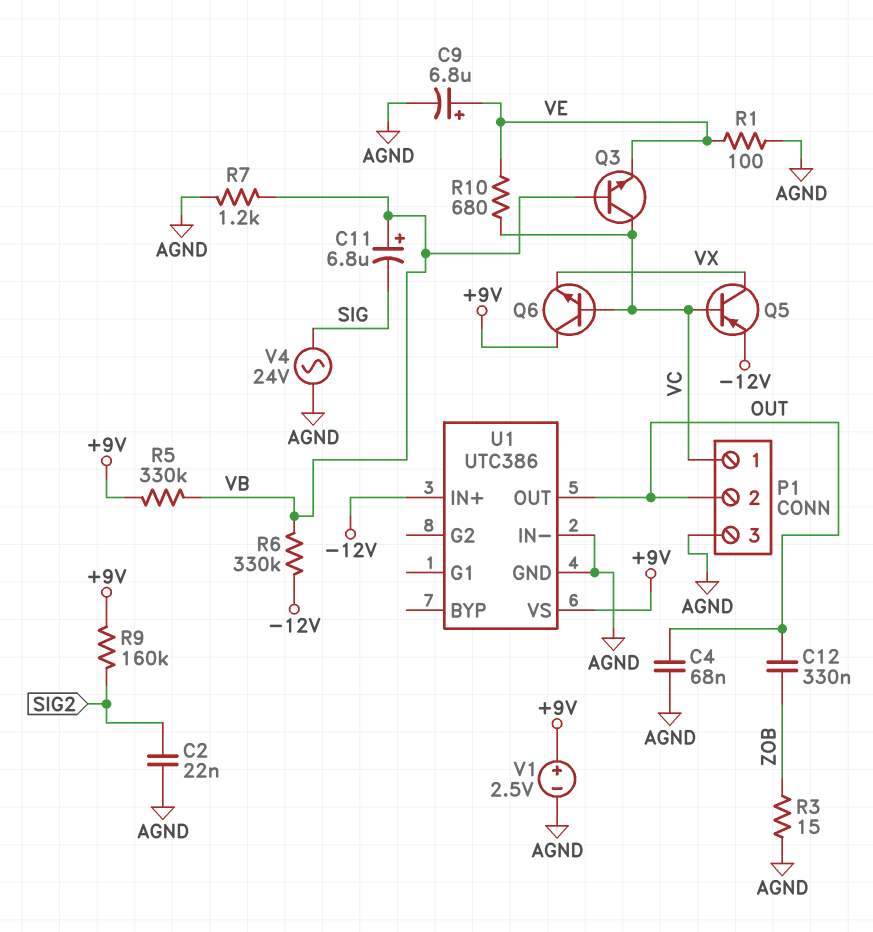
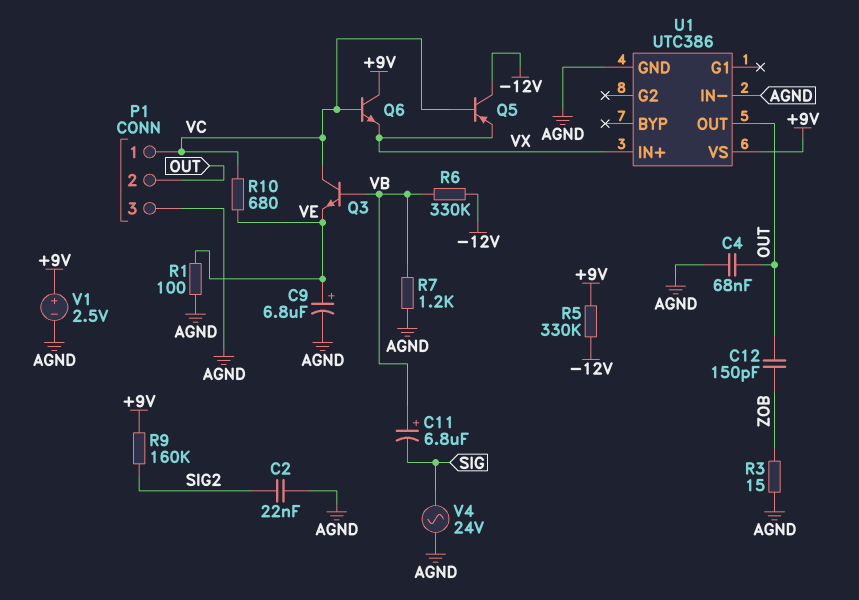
C12: 330nF (OUT, ZOB) -> 150pF (OUT, ZOB)
Q5: PNP (B VC, C VX, E -12V) -> PNP (B VC, C -12V, E VX)
R5: 330k (+9V, VB) -> 330k (+9V, -12V)
U1 pin IN+: -12V -> VX

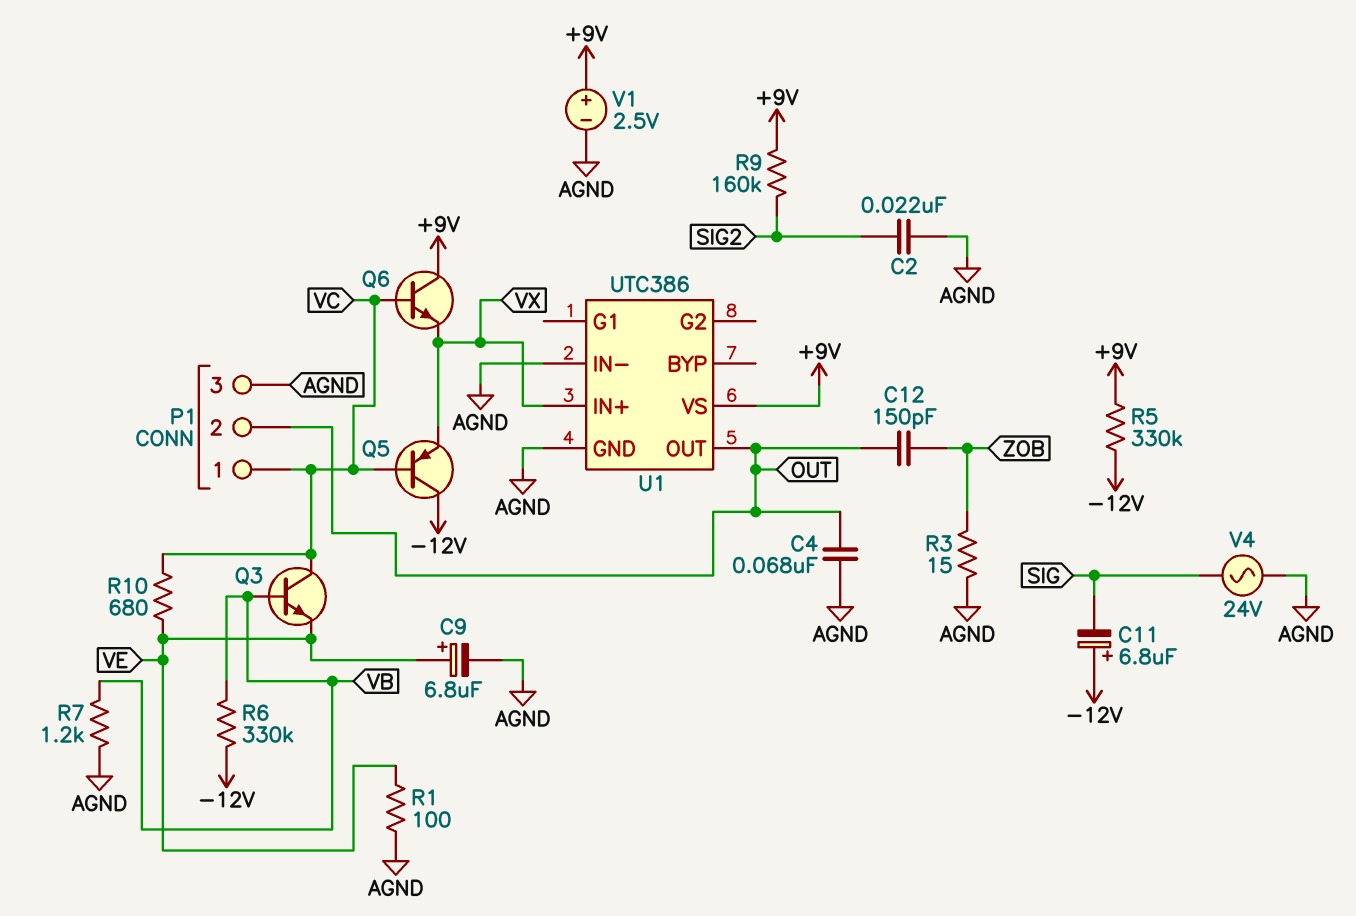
C11: 6.8uF (plus VB, minus SIG) -> 6.8uF (plus -12V, minus SIG)

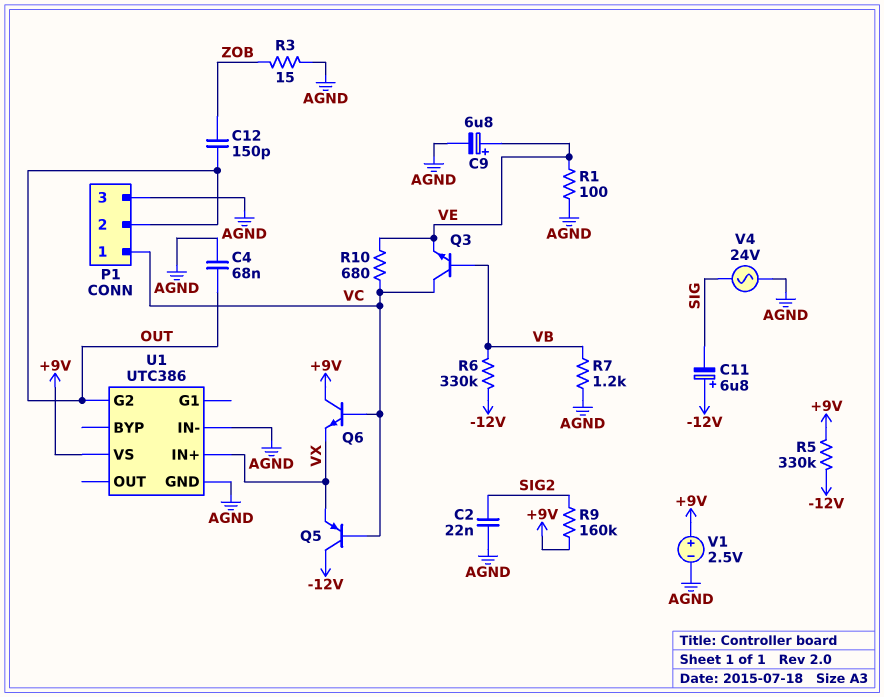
U1 pin G2: none -> OUT
U1 pin OUT: OUT -> none

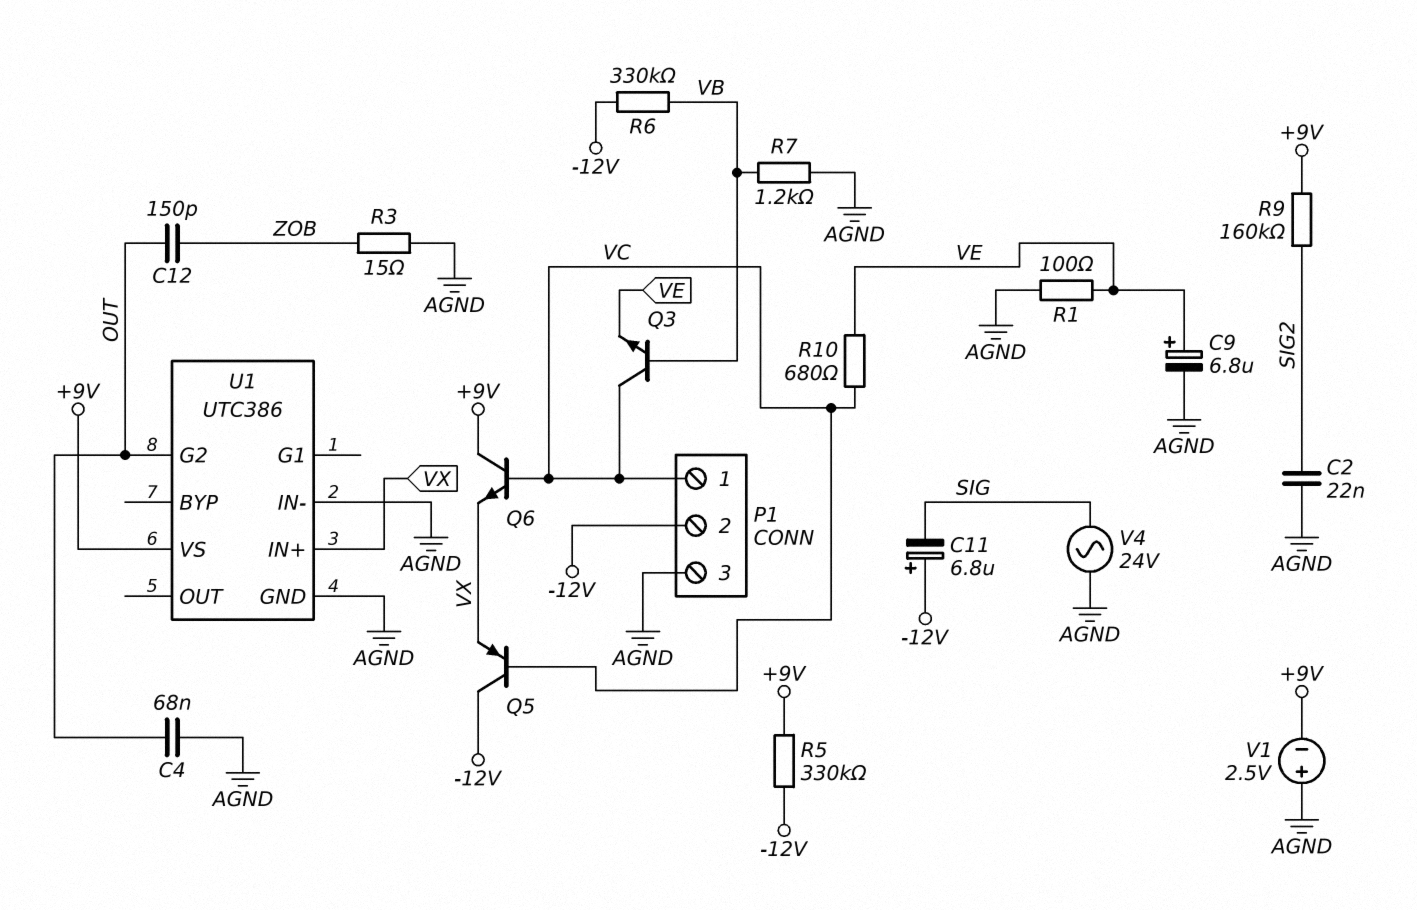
P1 pin 2: OUT -> -12V
V1: 2.5V (plus +9V, minus AGND) -> 2.5V (plus AGND, minus +9V)

